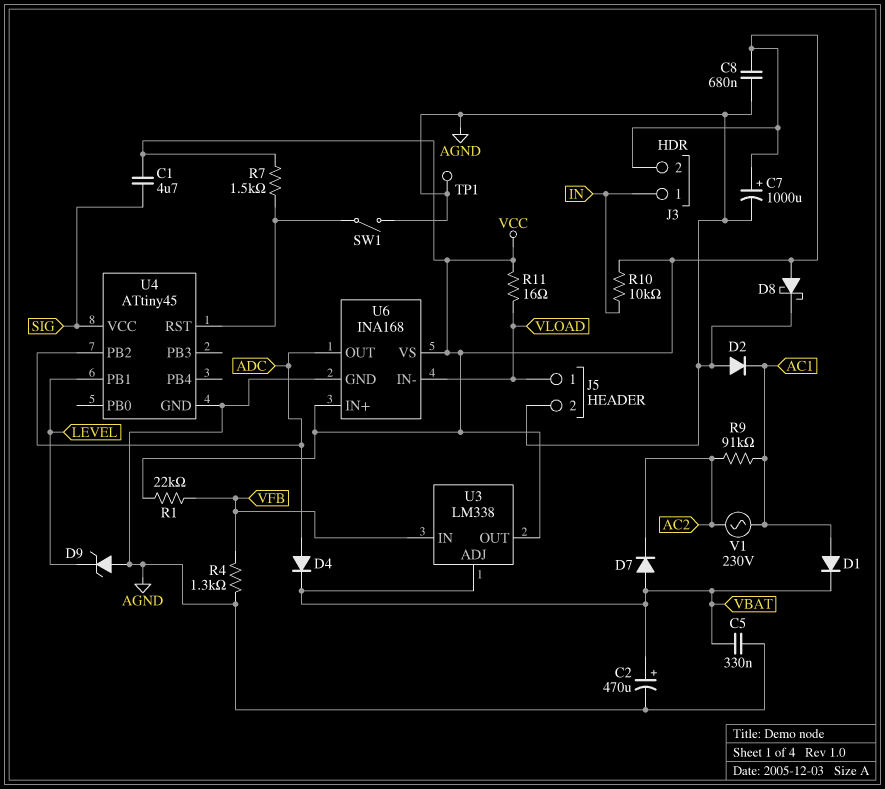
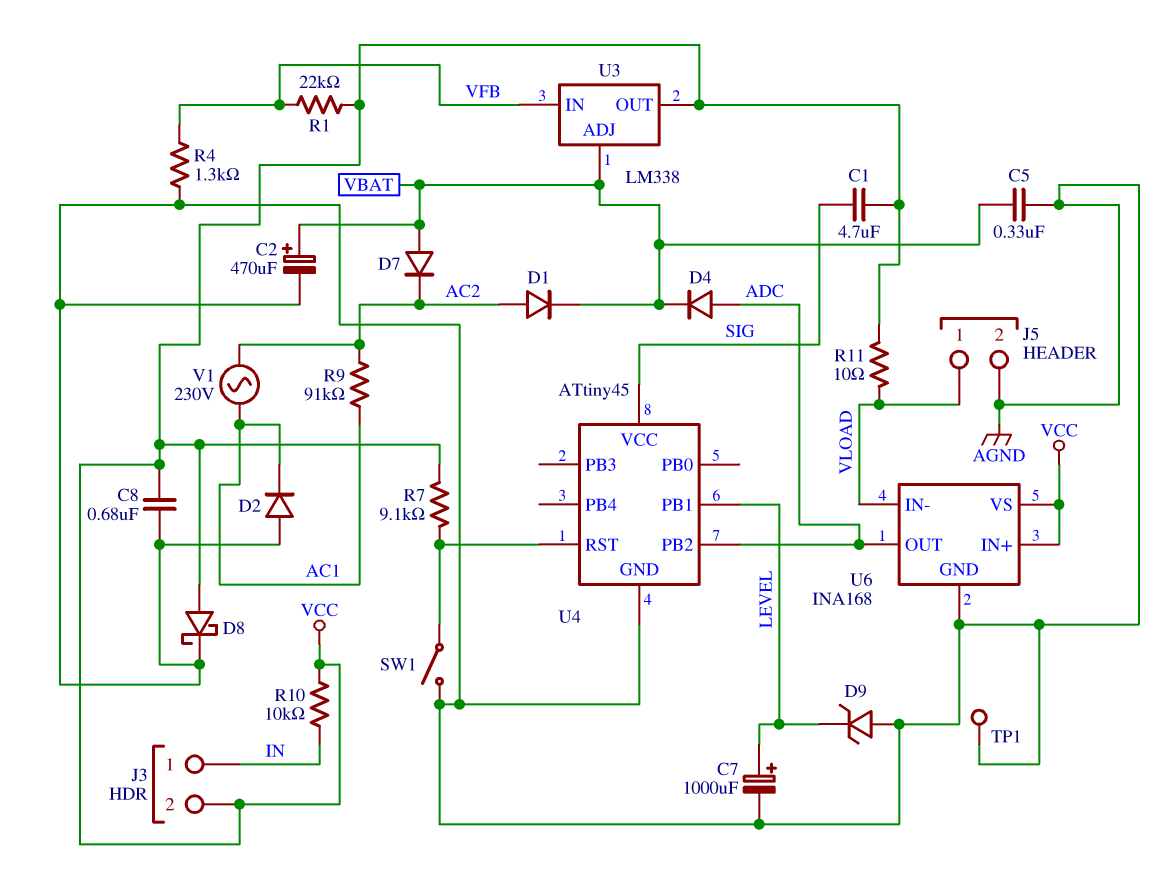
C7: 1000uF (plus VCC, minus AGND) -> 1000uF (plus LEVEL, minus AGND)
D1: diode (A AC1, K VBAT) -> diode (A AC2, K VBAT)
R7: 1.5k (U4/RST, VCC) -> 9.1k (U4/RST, VCC)
R11: 16 (VCC, VLOAD) -> 10 (VCC, VLOAD)

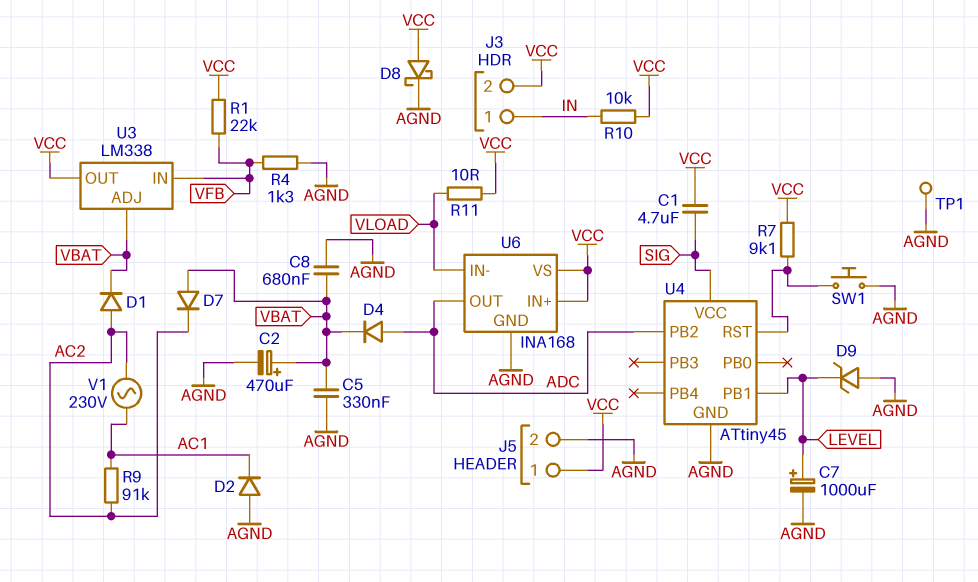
C8: 680nF (AGND, VCC) -> 680nF (AGND, VBAT)
J5 pin 1: VLOAD -> VCC
SW1: switch (AGND, U4/RST) -> button (AGND, U4/RST)

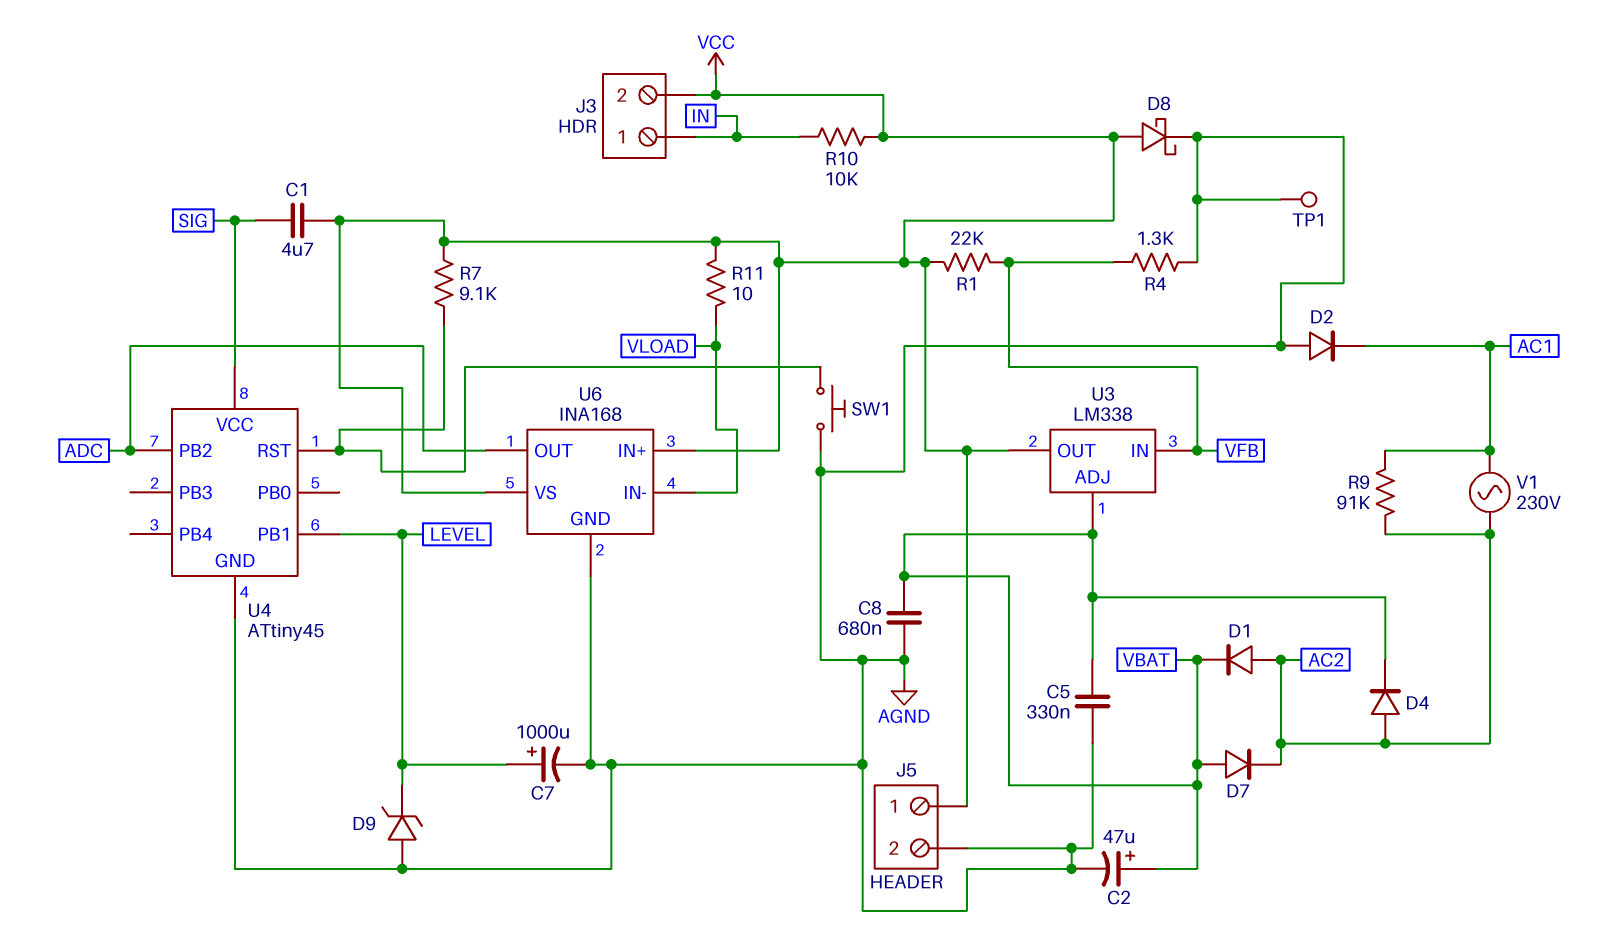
C2: 470uF (plus VBAT, minus AGND) -> 47uF (plus VBAT, minus AGND)
D4: diode (A ADC, K VBAT) -> diode (A AC2, K VBAT)

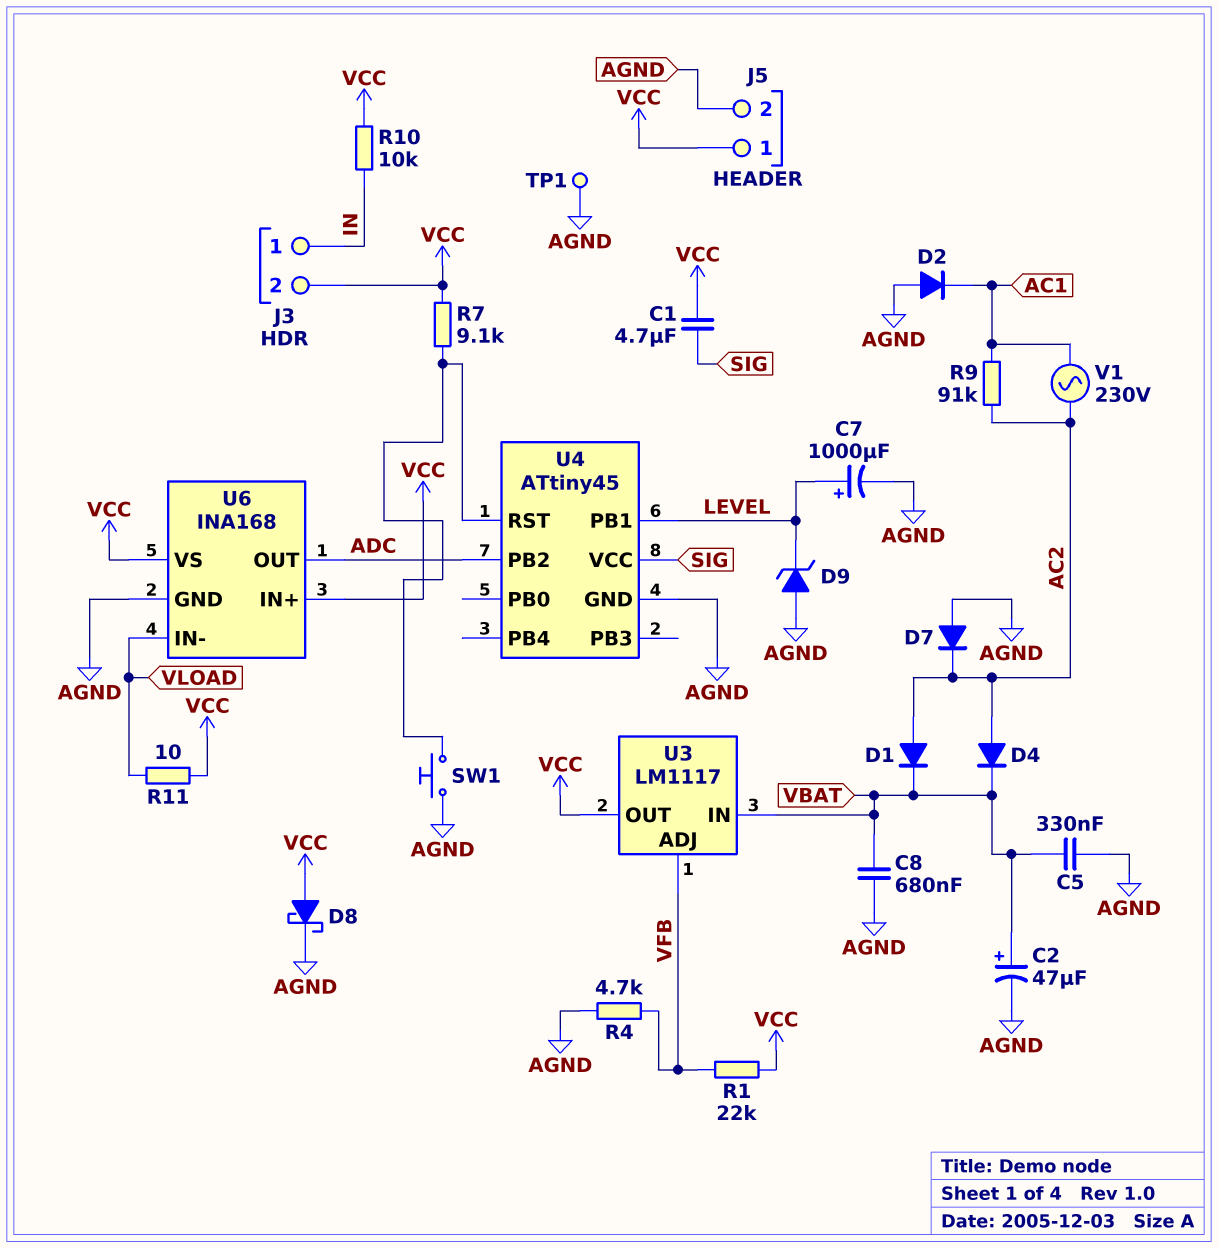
D7: diode (A VBAT, K AC2) -> diode (A AGND, K AC2)
R4: 1.3k (AGND, VFB) -> 4.7k (AGND, VFB)
U3: LM338 -> LM1117
U3 pin ADJ: VBAT -> VFB
U3 pin IN: VFB -> VBAT

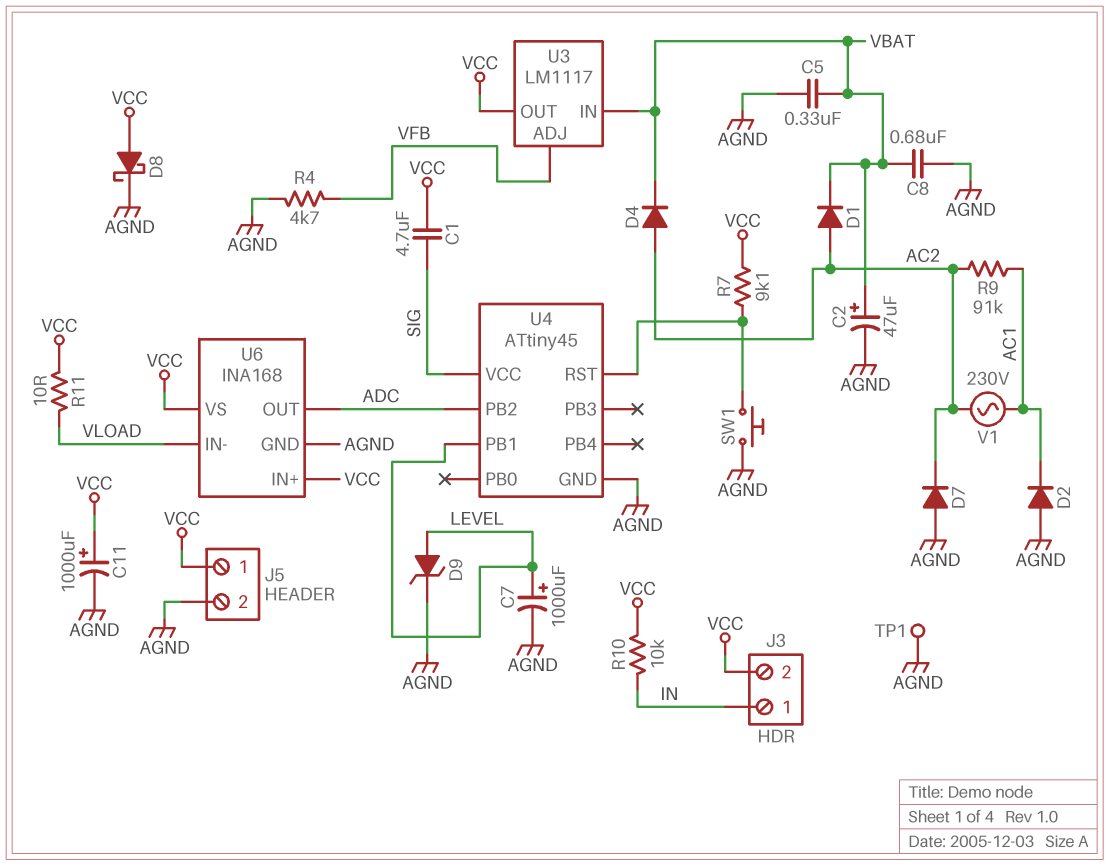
C11: none -> 1000uF (plus VCC, minus AGND)
D9: zener (A AGND, K LEVEL) -> zener (A LEVEL, K AGND)
R1: 22k (VCC, VFB) -> none

